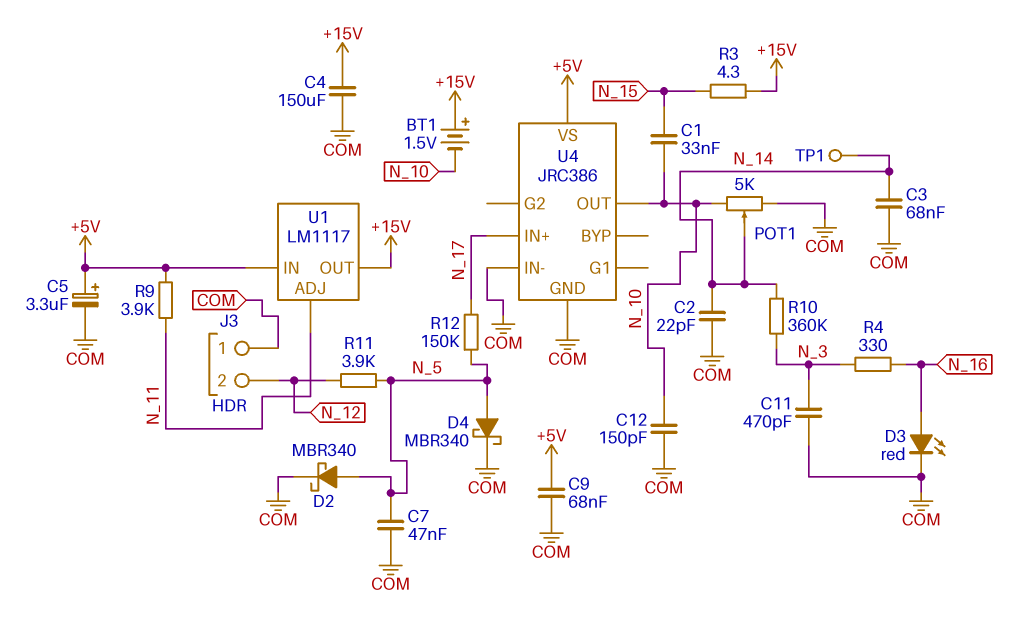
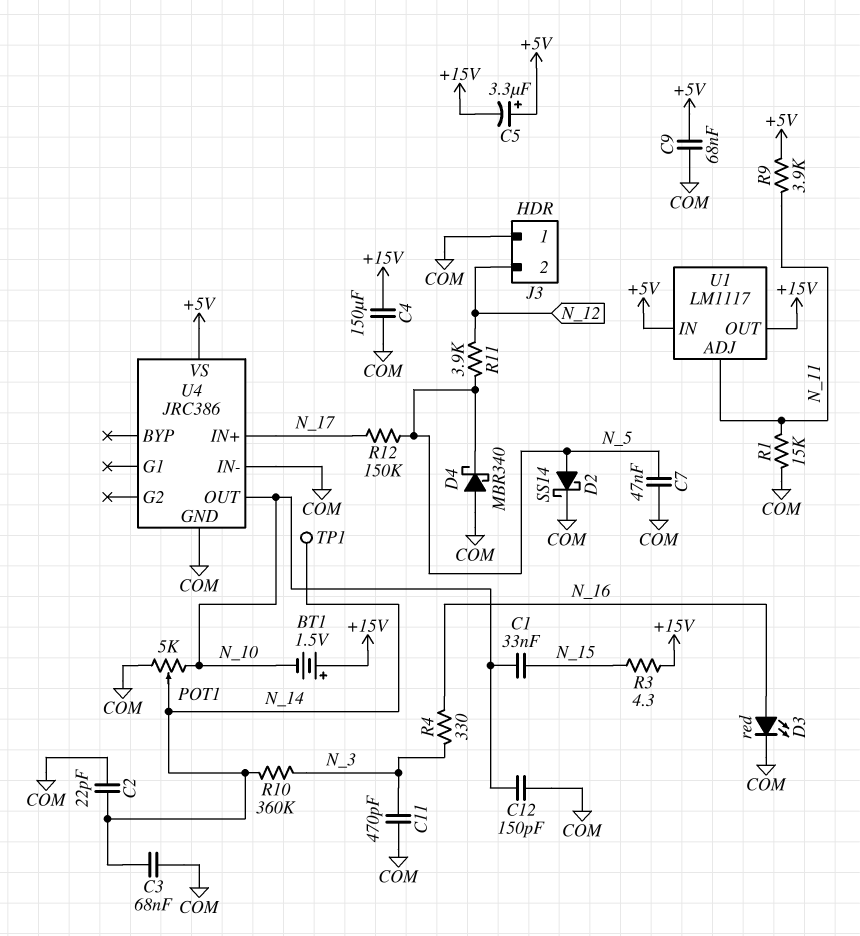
C5: 3.3uF (plus +5V, minus COM) -> 3.3uF (plus +5V, minus +15V)
D2: schottky MBR340 (A N_5, K COM) -> schottky SS14 (A N_5, K COM)
D4: schottky MBR340 (A N_5, K COM) -> schottky MBR340 (A COM, K N_5)
R1: none -> 15k (COM, N_11)

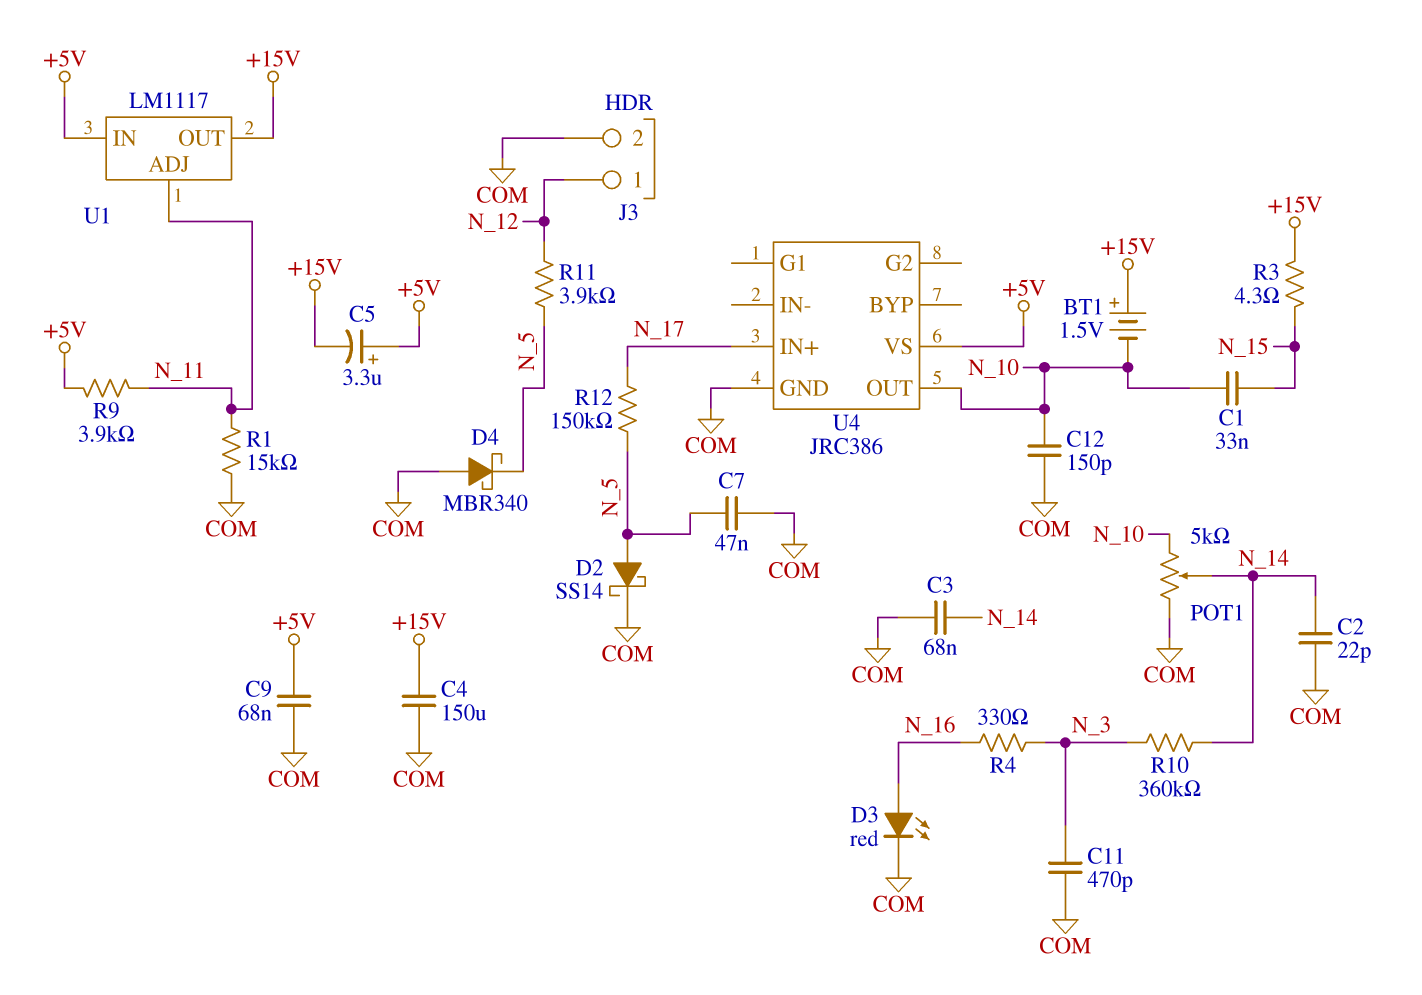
J3 pin 1: COM -> N_12
J3 pin 2: N_12 -> COM
TP1: test point (N_14) -> none
U4 pin IN-: COM -> none

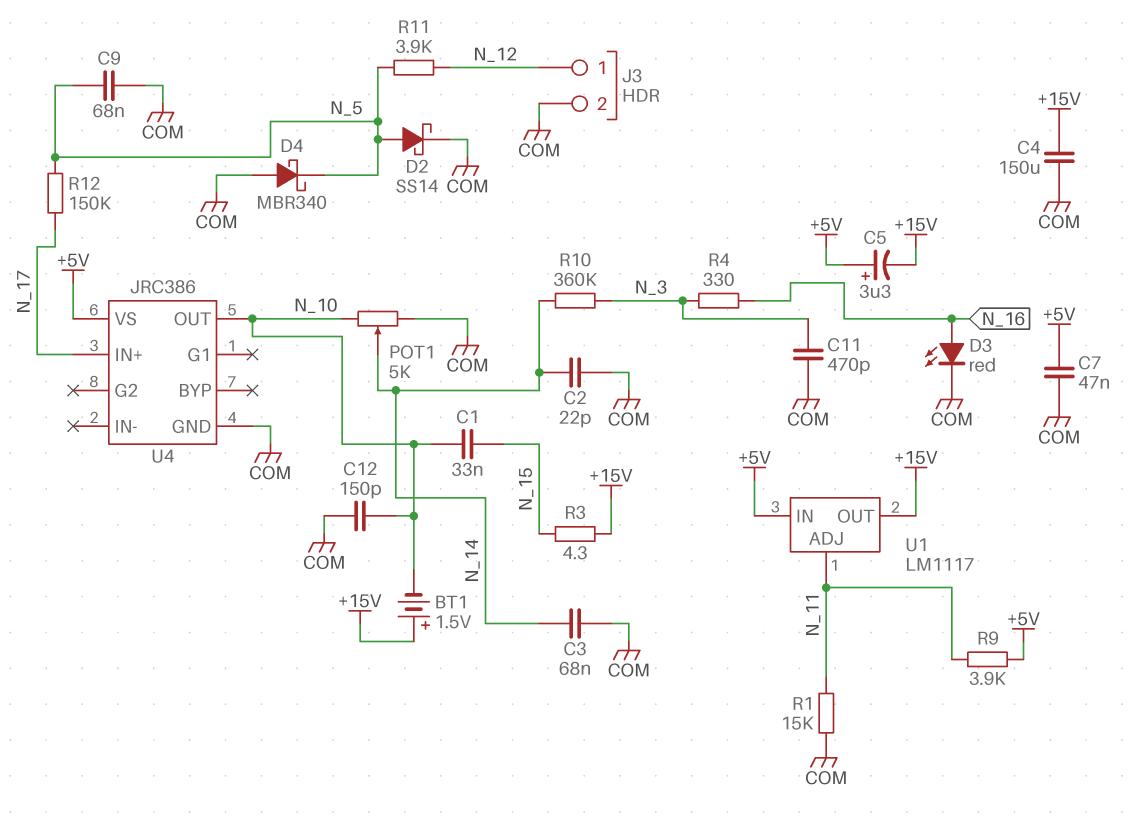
C7: 47nF (COM, N_5) -> 47nF (+5V, COM)
C9: 68nF (+5V, COM) -> 68nF (COM, N_5)

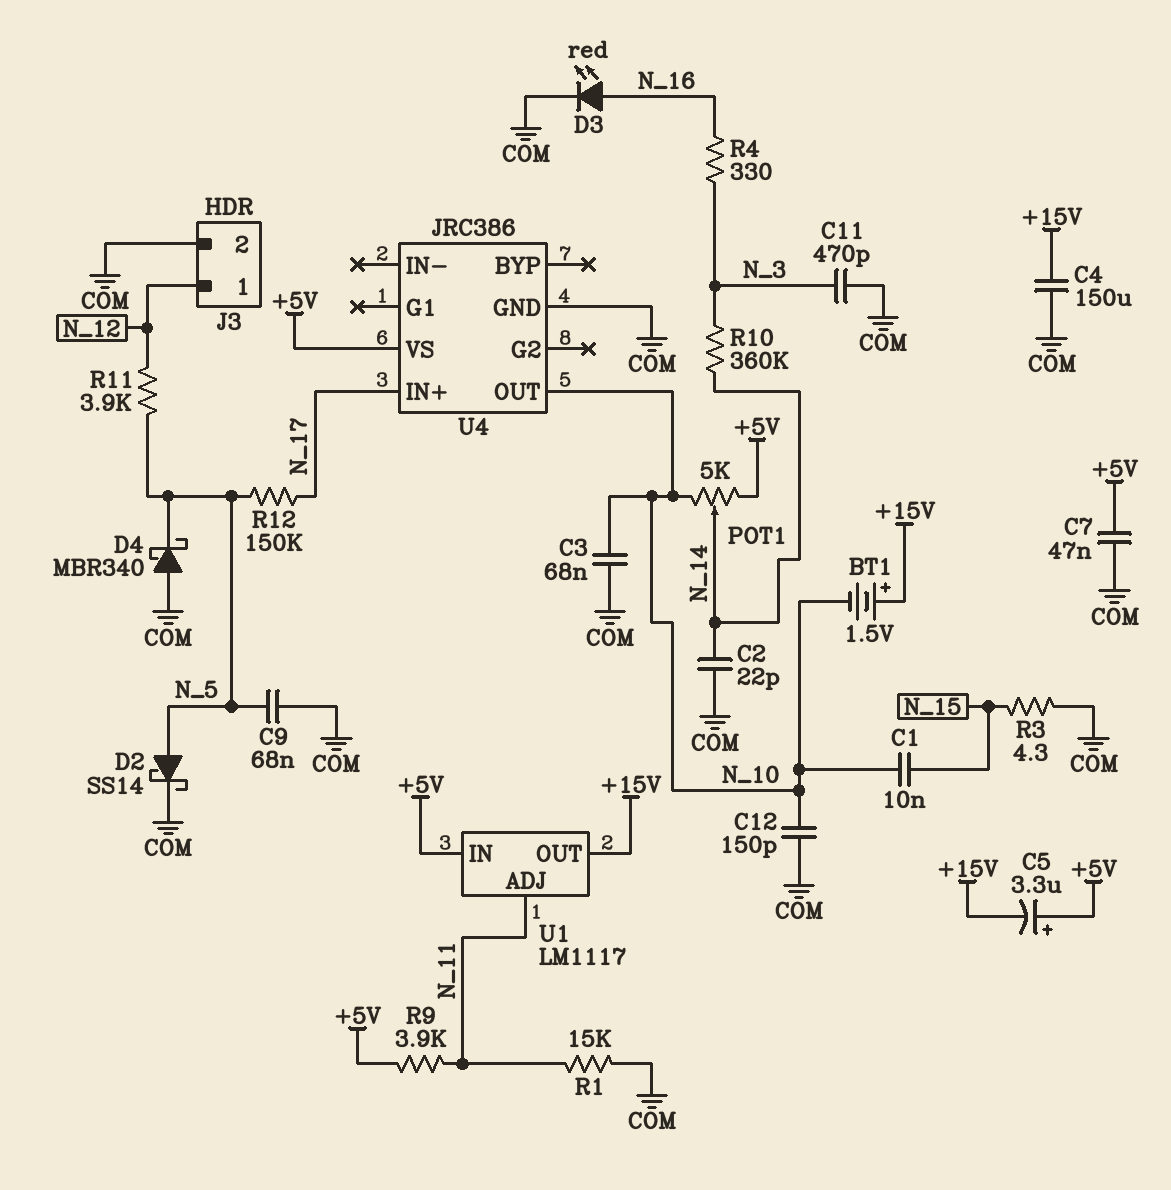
C1: 33nF (N_10, N_15) -> 10nF (N_10, N_15)
C3: 68nF (COM, N_14) -> 68nF (COM, N_10)
POT1: 5k (COM, N_10, wiper N_14) -> 5k (+5V, N_10, wiper N_14)
R3: 4.3 (+15V, N_15) -> 4.3 (COM, N_15)

